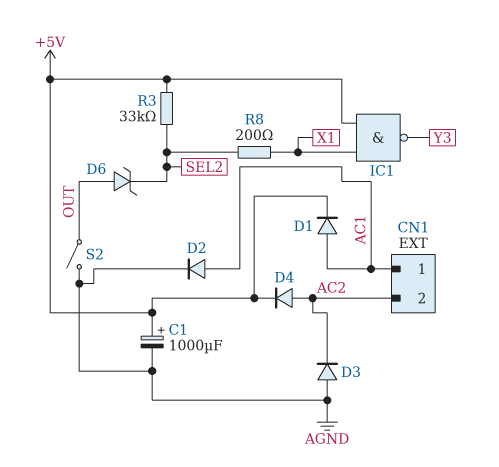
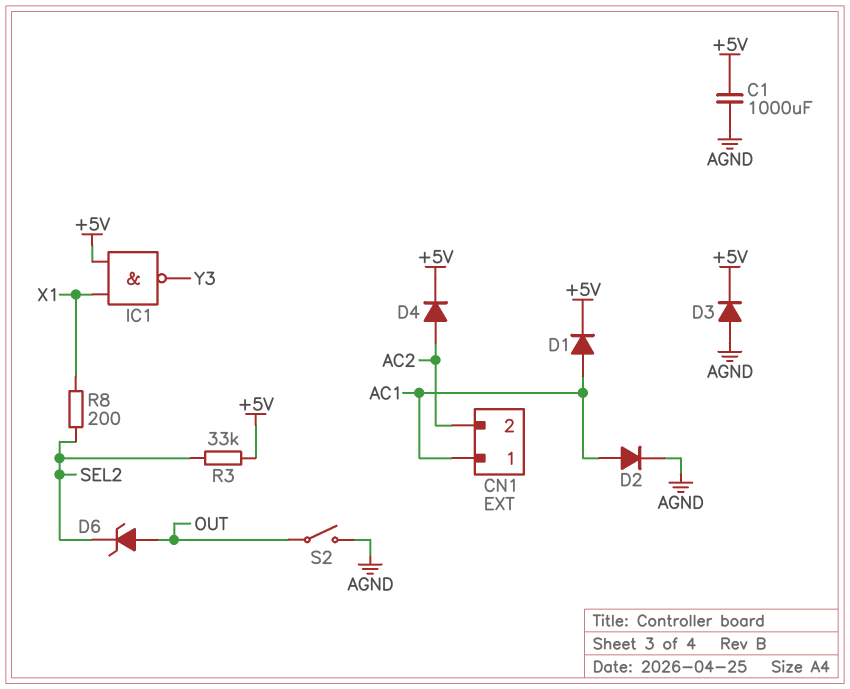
C1: 1000uF (plus +5V, minus AGND) -> 1000uF (+5V, AGND)
D3: diode (A AGND, K AC2) -> diode (A AGND, K +5V)

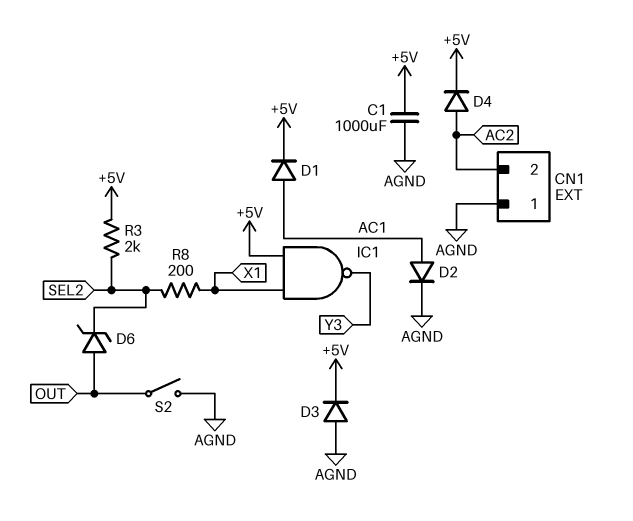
CN1 pin 1: AC1 -> AGND
R3: 33k (+5V, SEL2) -> 2k (+5V, SEL2)

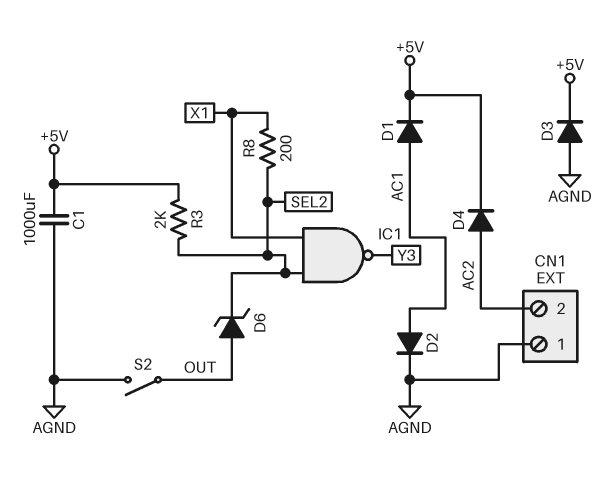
IC1: NAND (in +5V, in X1, out Y3) -> NAND (in SEL2, in X1, out Y3)

